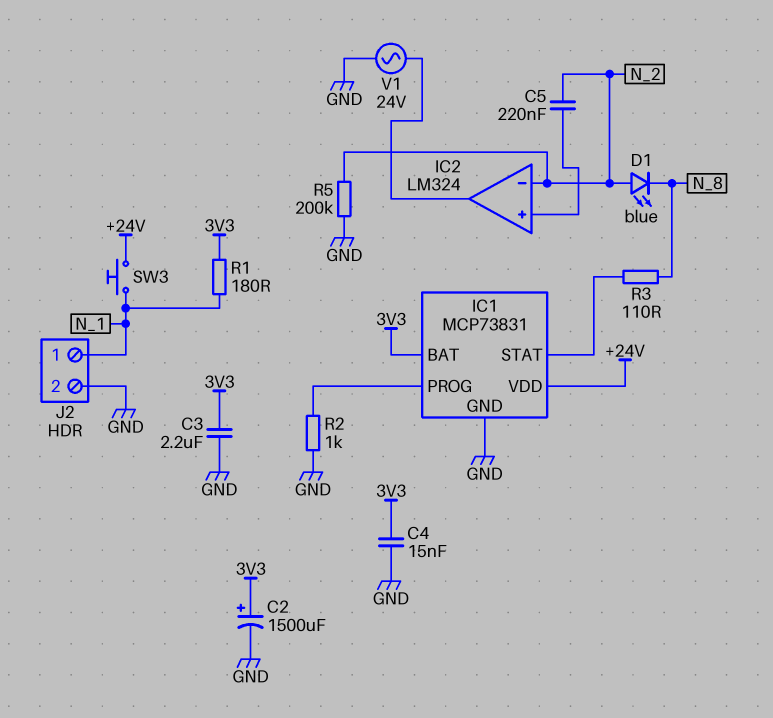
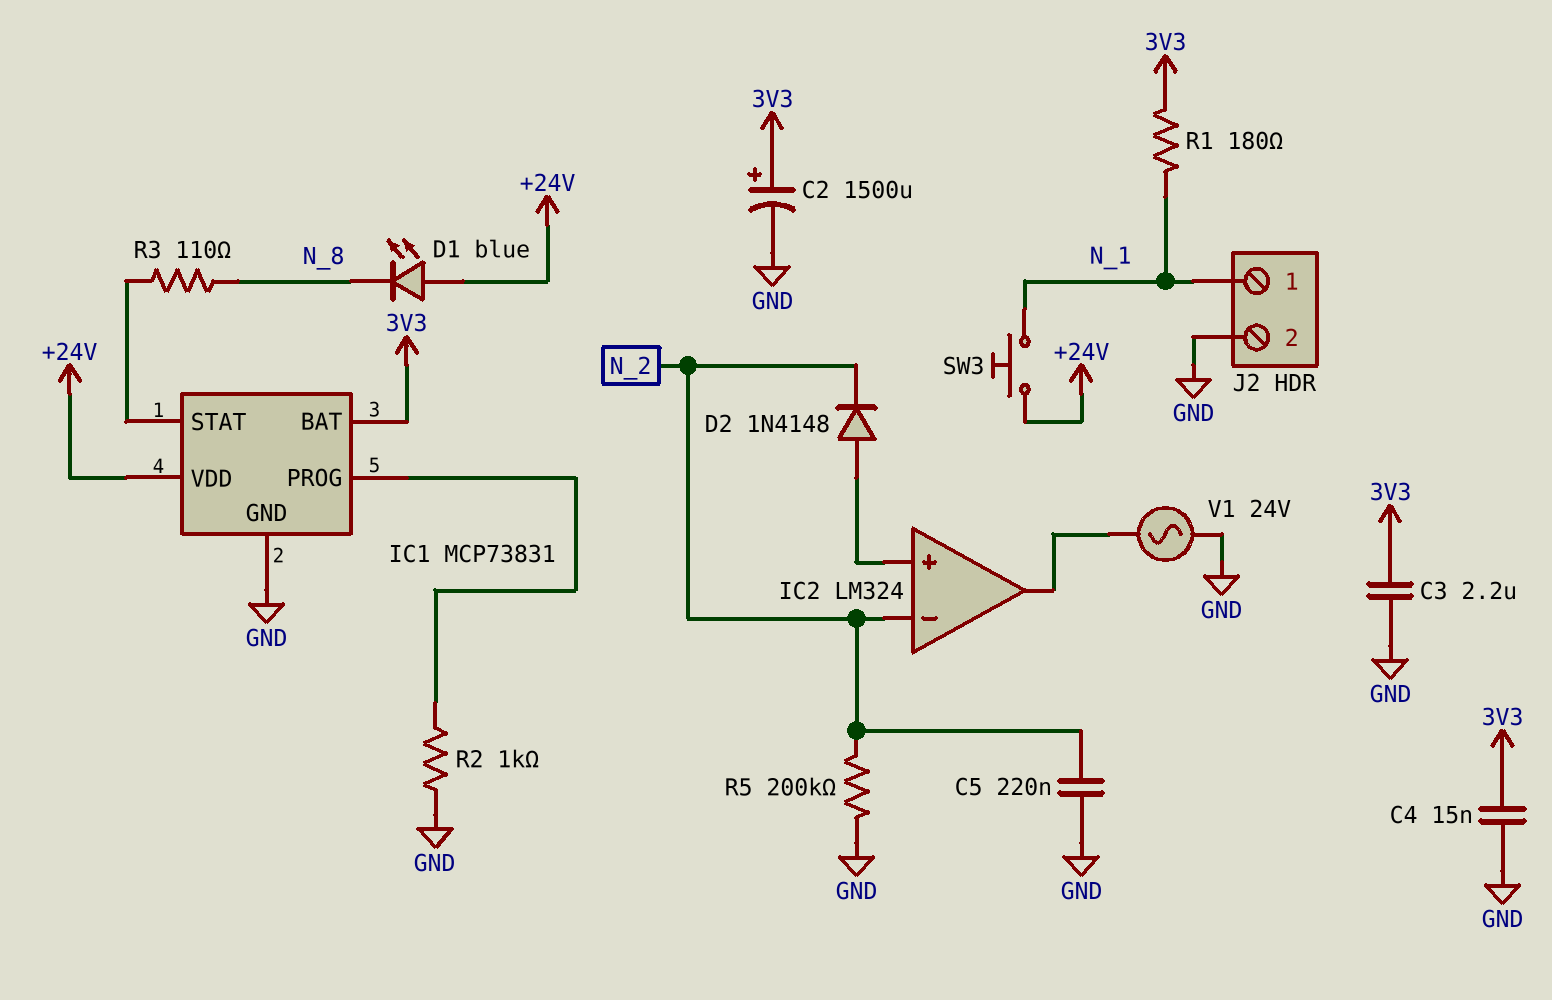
C5: 220nF (IC2/in+, N_2) -> 220nF (GND, N_2)
D1: LED blue (A N_2, K N_8) -> LED blue (A +24V, K N_8)
D2: none -> diode 1N4148 (A IC2/in+, K N_2)

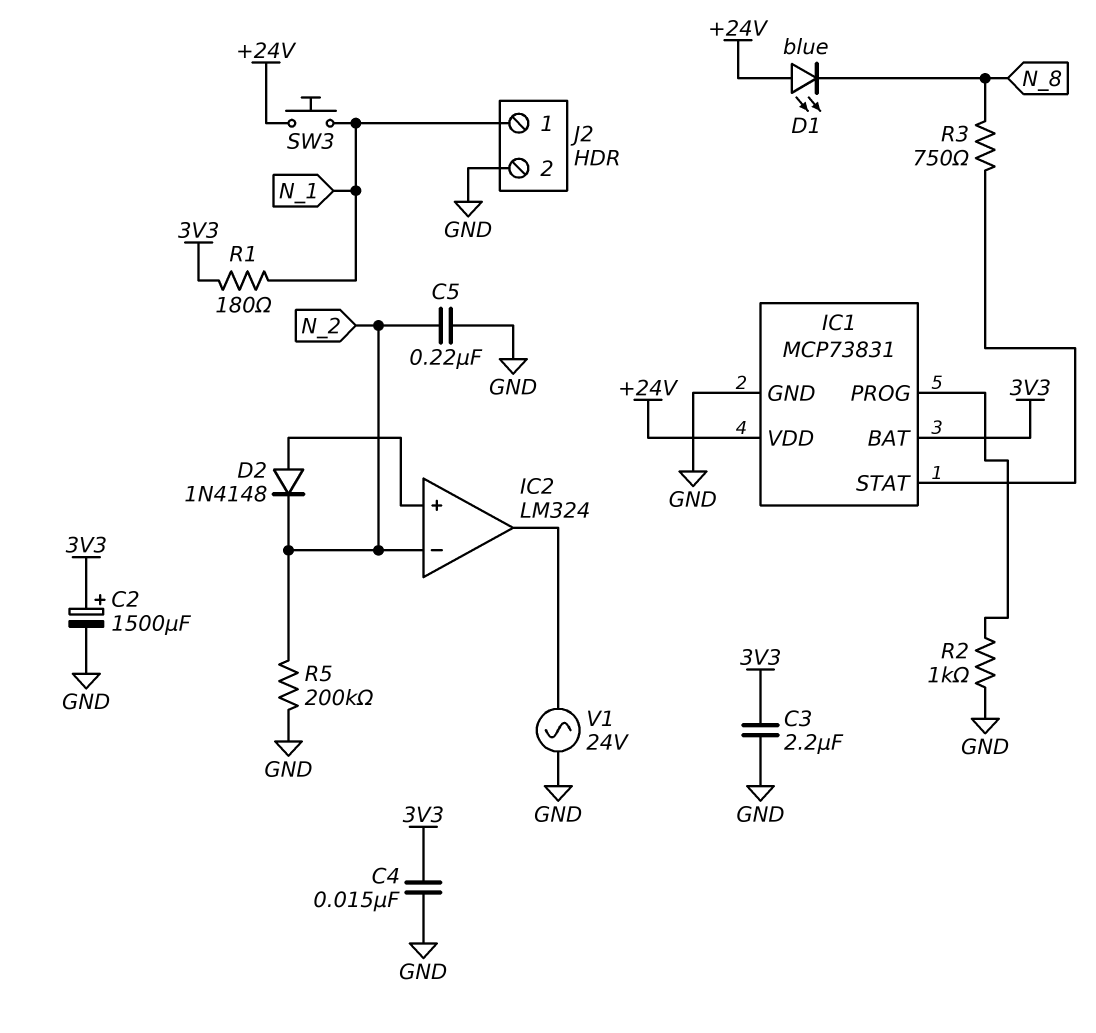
R3: 110 (IC1/STAT, N_8) -> 750 (IC1/STAT, N_8)

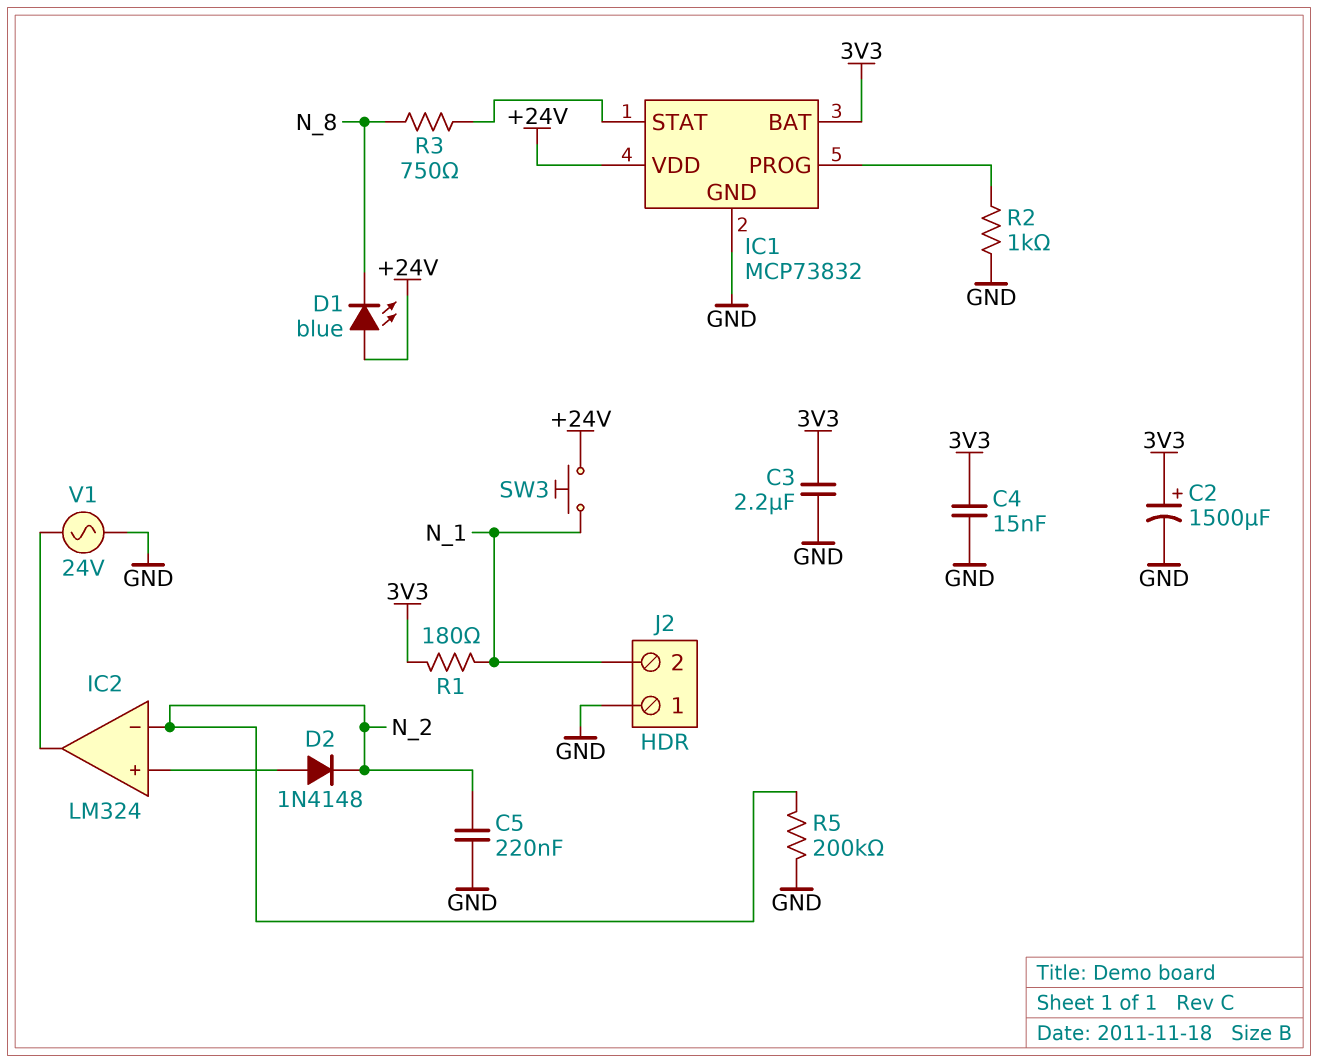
IC1: MCP73831 -> MCP73832
J2 pin 1: N_1 -> GND
J2 pin 2: GND -> N_1

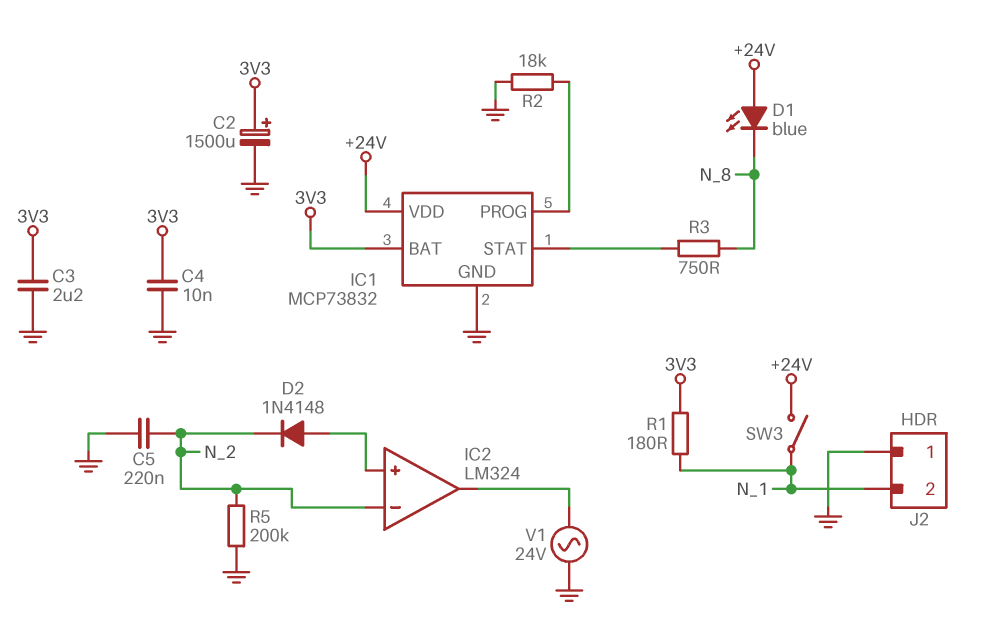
C4: 15nF (3V3, GND) -> 10nF (3V3, GND)
R2: 1k (GND, IC1/PROG) -> 18k (GND, IC1/PROG)
SW3: button (+24V, N_1) -> switch (+24V, N_1)

